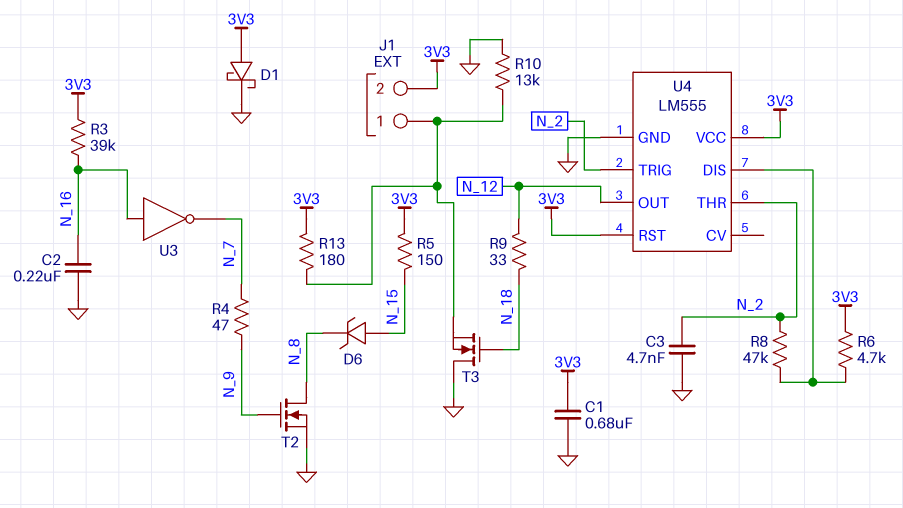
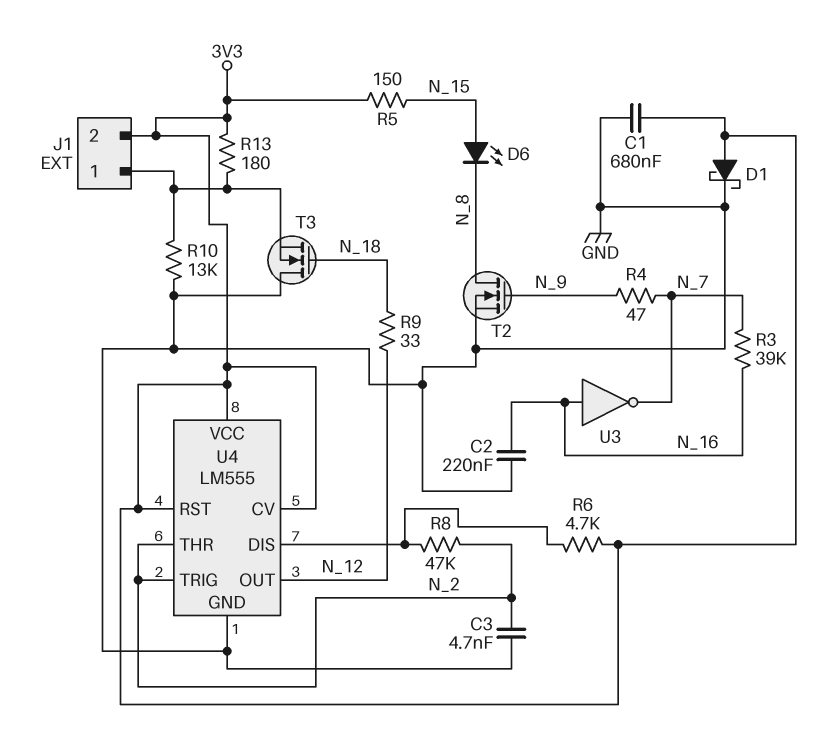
D6: zener (A N_15, K N_8) -> LED (A N_15, K N_8)
R3: 39k (3V3, N_16) -> 39k (N_7, N_16)
U4 pin CV: none -> 3V3

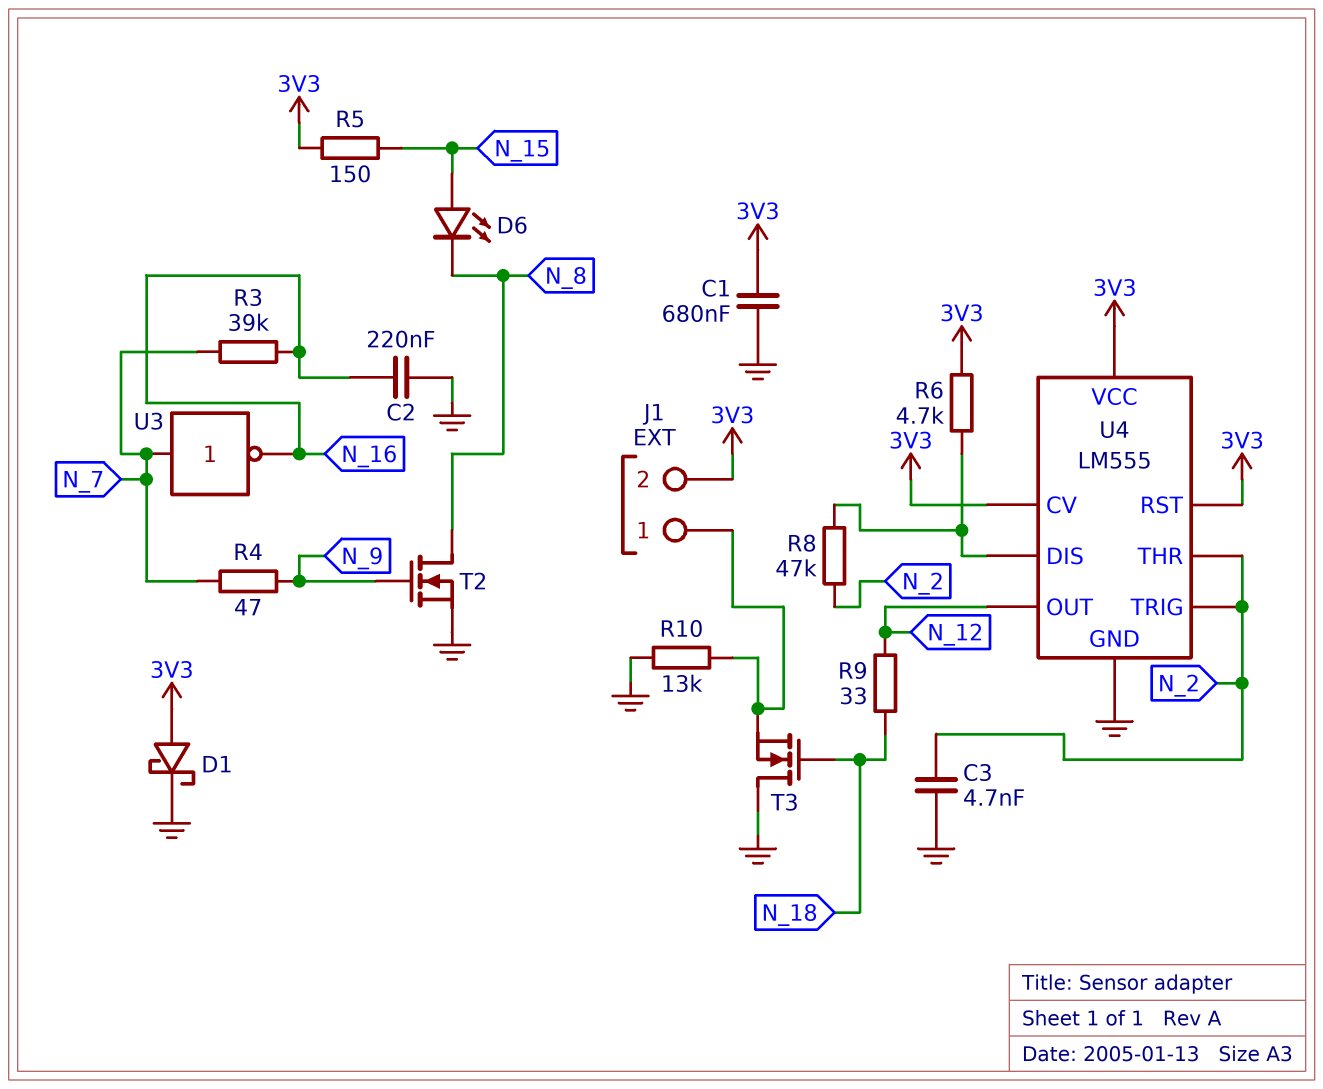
R13: 180 (3V3, J1/1) -> none
U3: NOT (in N_16, out N_7) -> NOT (in N_7, out N_16)

